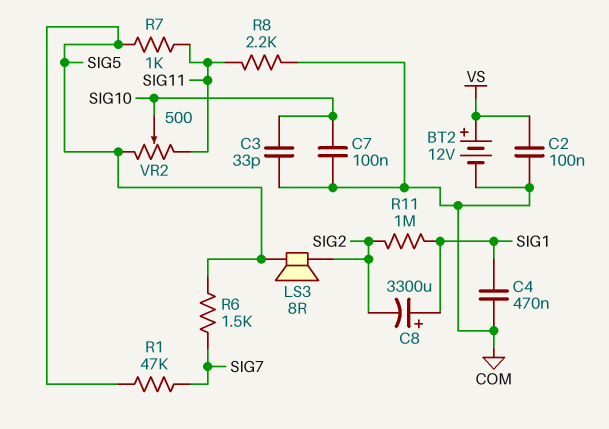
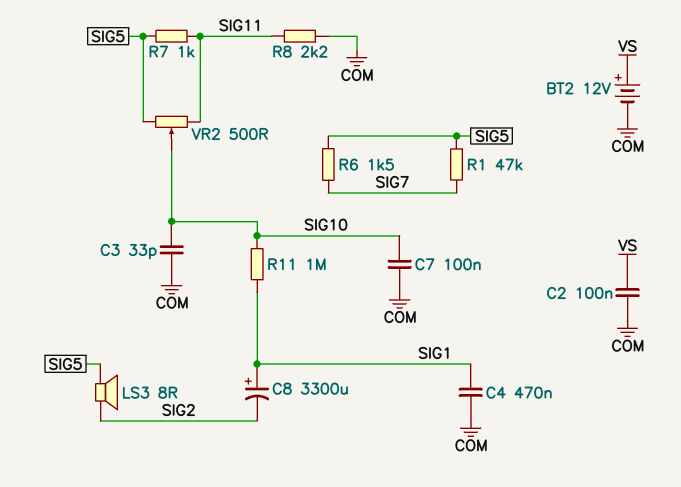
R11: 1M (SIG1, SIG2) -> 1M (SIG1, SIG10)

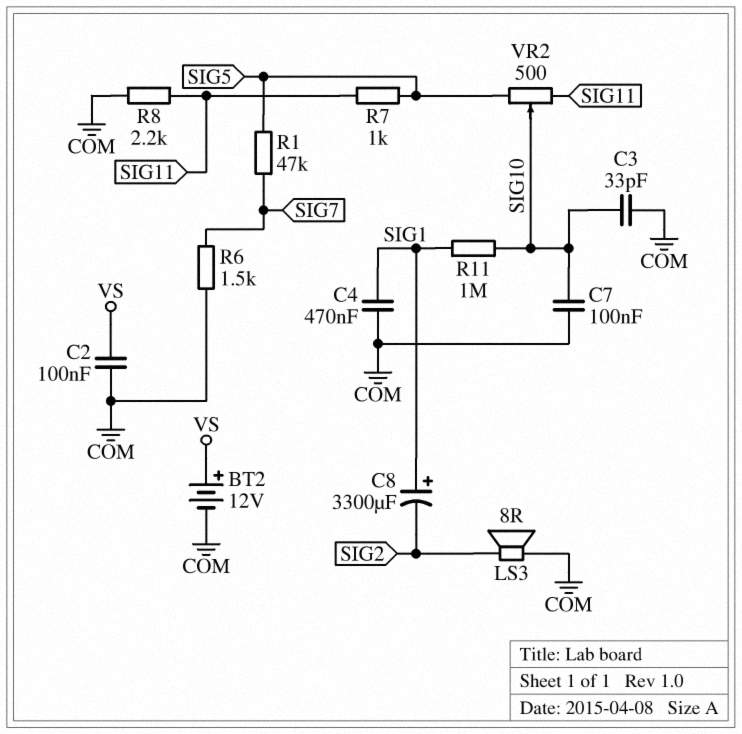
LS3: speaker 8R (SIG2, SIG5) -> speaker 8R (COM, SIG2)
R6: 1.5k (SIG5, SIG7) -> 1.5k (COM, SIG7)

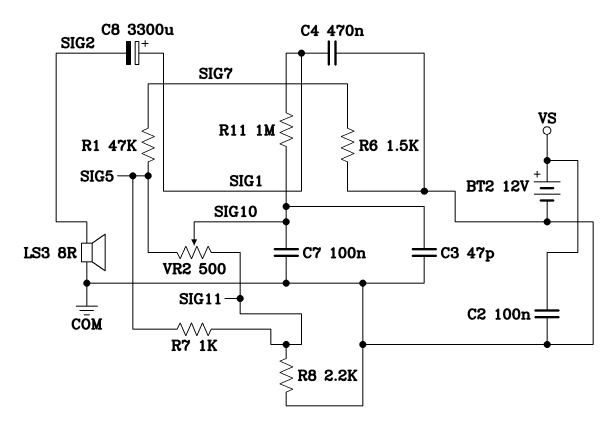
C3: 33pF (COM, SIG10) -> 47pF (COM, SIG10)

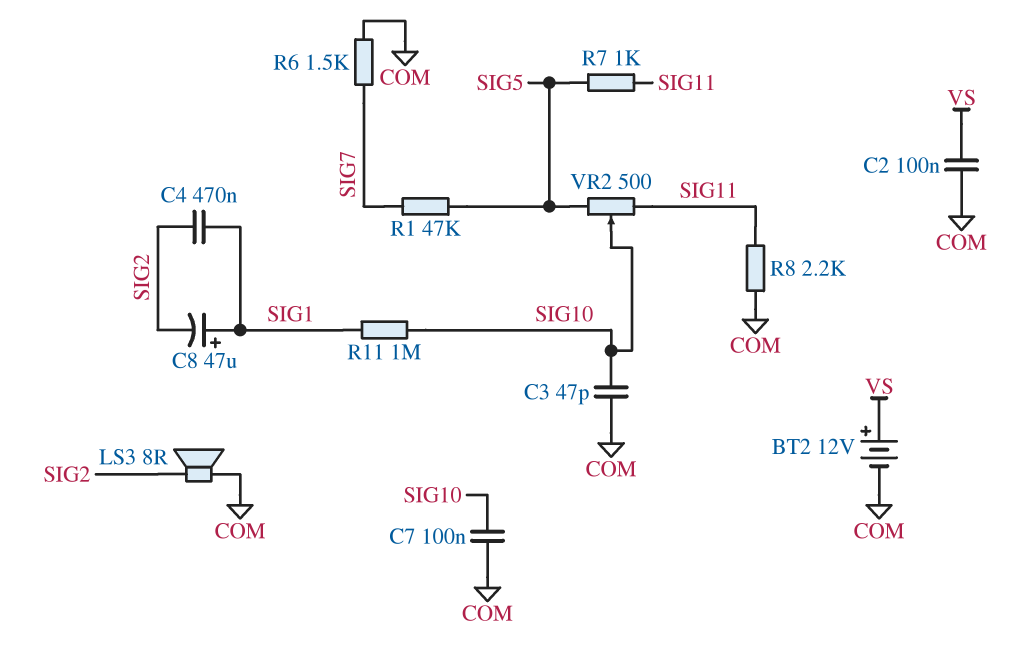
C4: 470nF (COM, SIG1) -> 470nF (SIG1, SIG2)
C8: 3300uF (plus SIG1, minus SIG2) -> 47uF (plus SIG1, minus SIG2)

